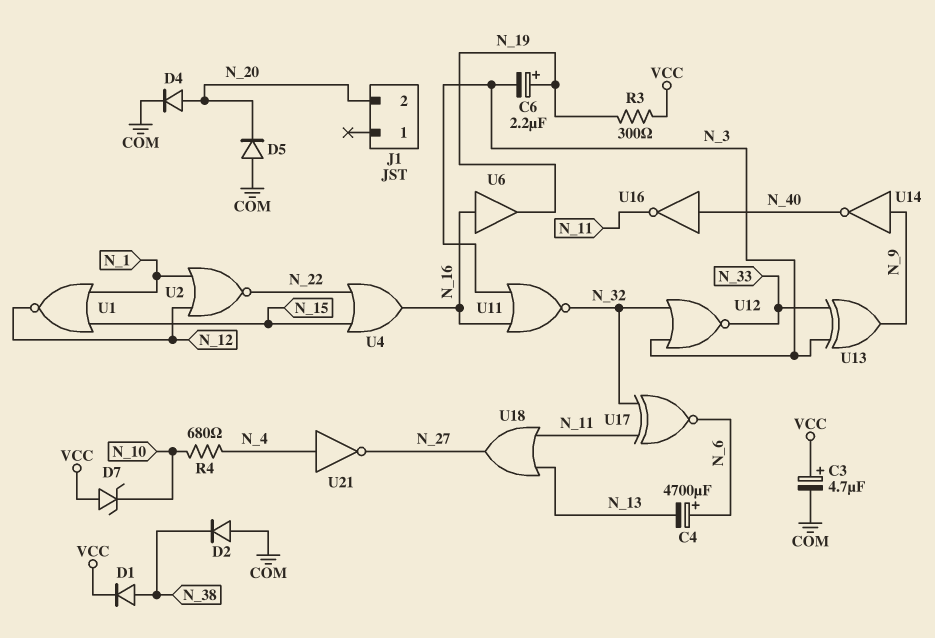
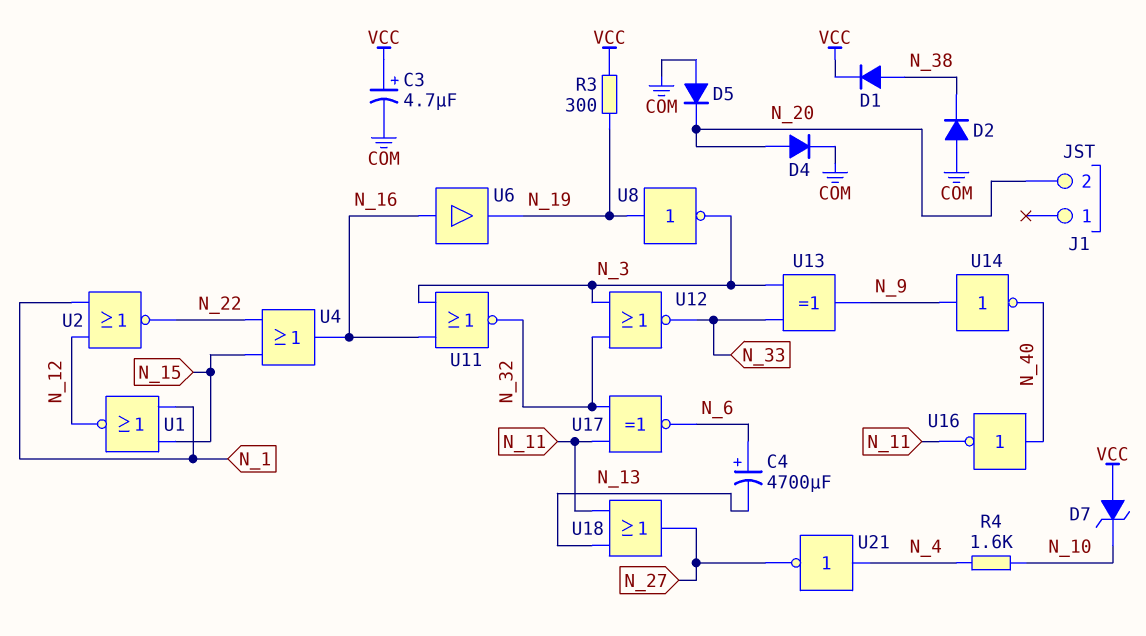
C6: 2.2uF (plus N_19, minus N_3) -> none
R4: 680 (N_4, N_10) -> 1.6k (N_4, N_10)
U8: none -> NOT (in N_19, out N_3)

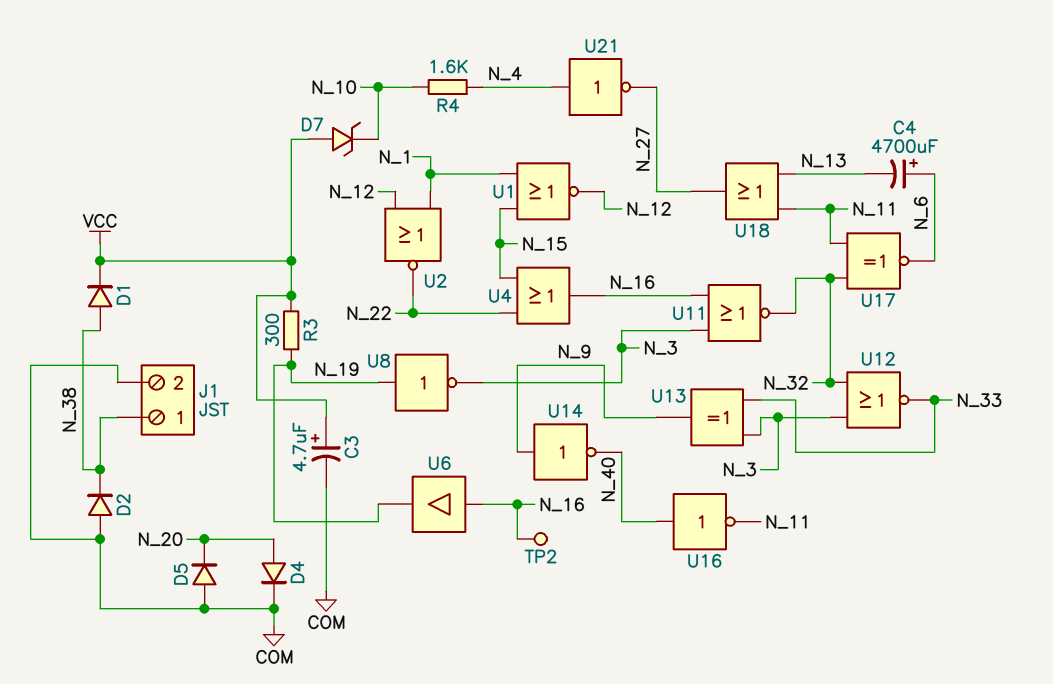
J1 pin 1: none -> N_38
J1 pin 2: N_20 -> COM
TP2: none -> test point (N_16)

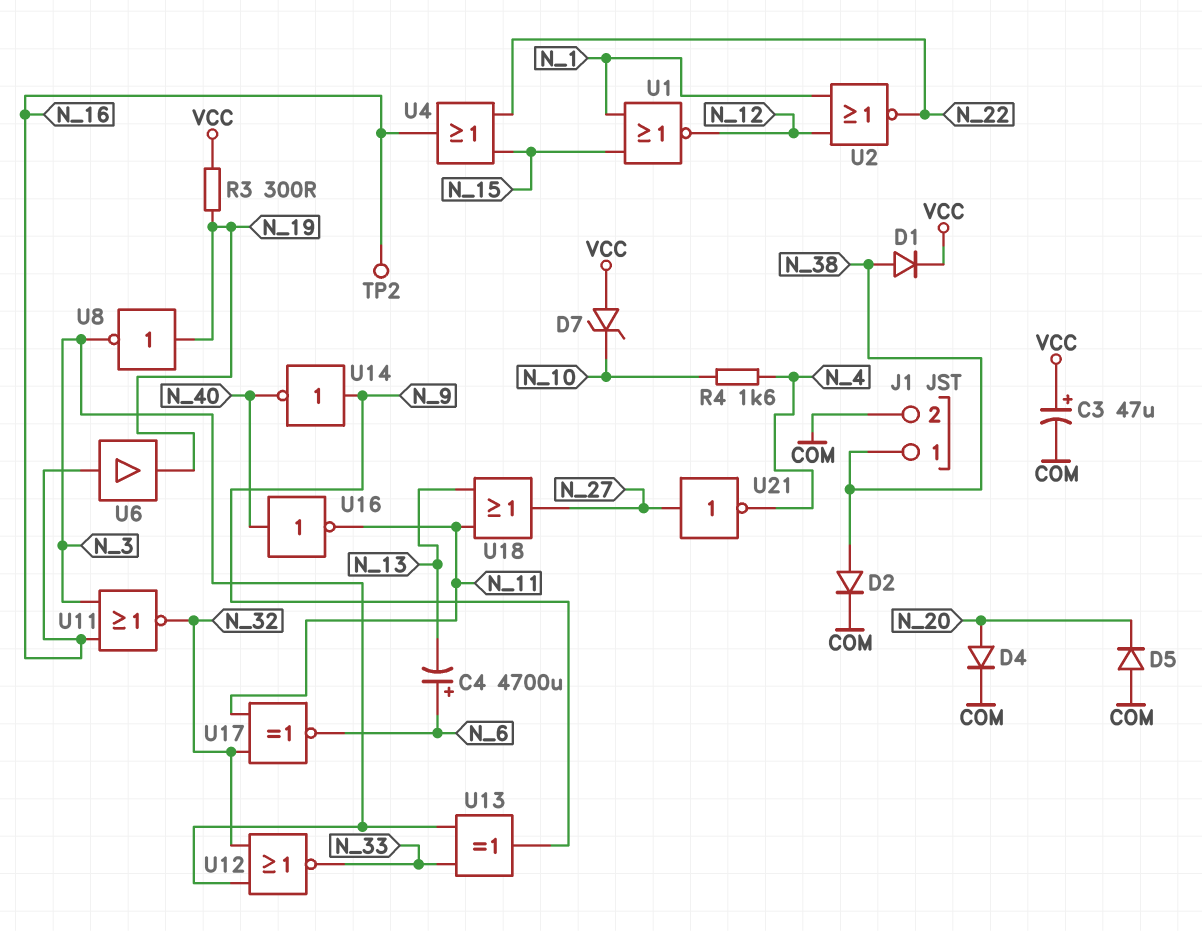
C3: 4.7uF (plus VCC, minus COM) -> 47uF (plus VCC, minus COM)
D2: diode (A COM, K N_38) -> diode (A N_38, K COM)
U21: NOT (in N_4, out N_27) -> NOT (in N_27, out N_4)

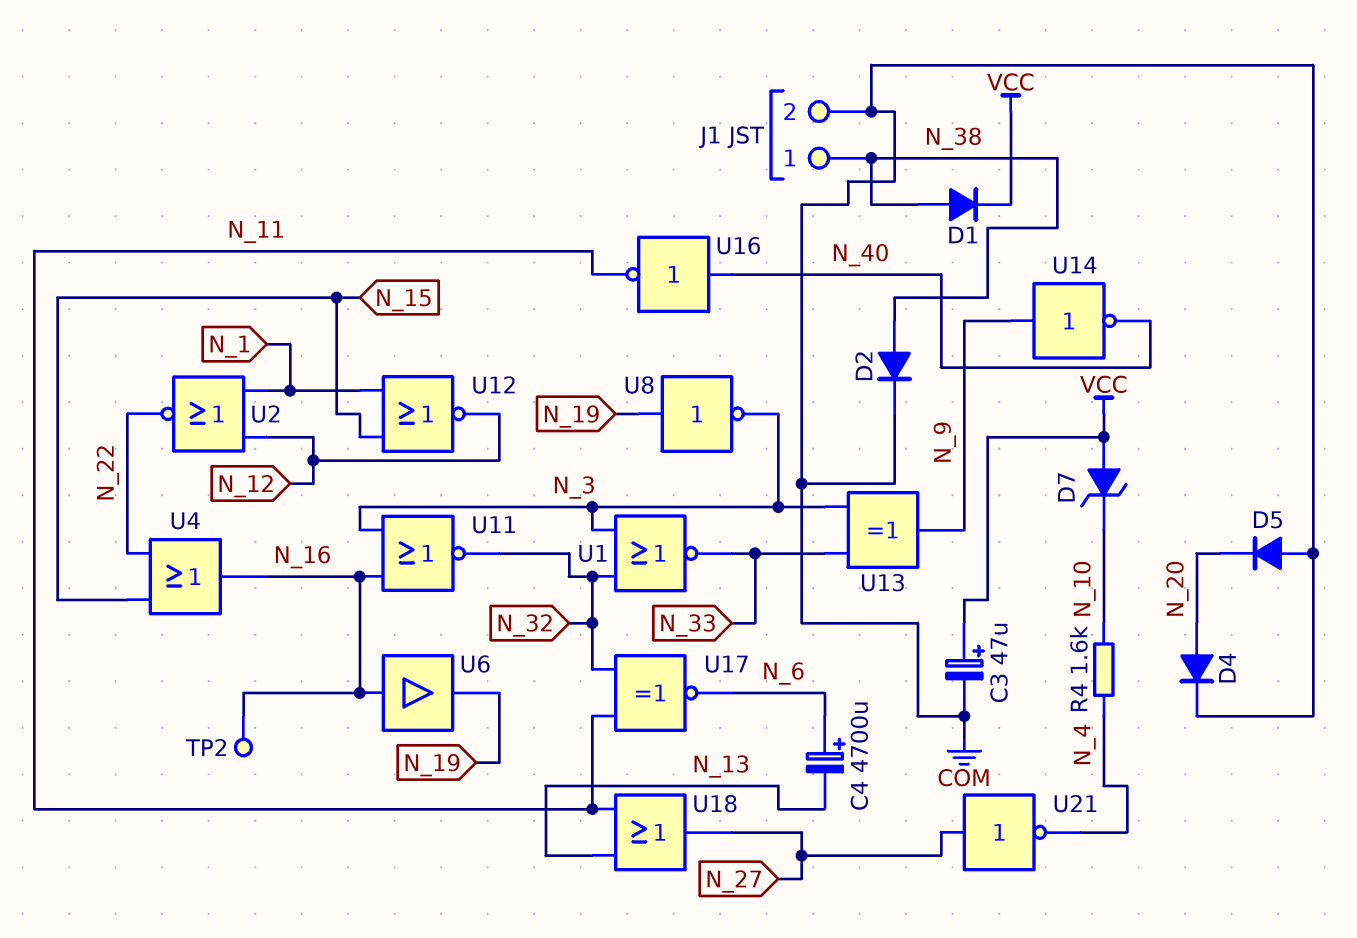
R3: 300 (N_19, VCC) -> none
U1: NOR (in N_1, in N_15, out N_12) -> NOR (in N_3, in N_32, out N_33)
U12: NOR (in N_3, in N_32, out N_33) -> NOR (in N_1, in N_15, out N_12)

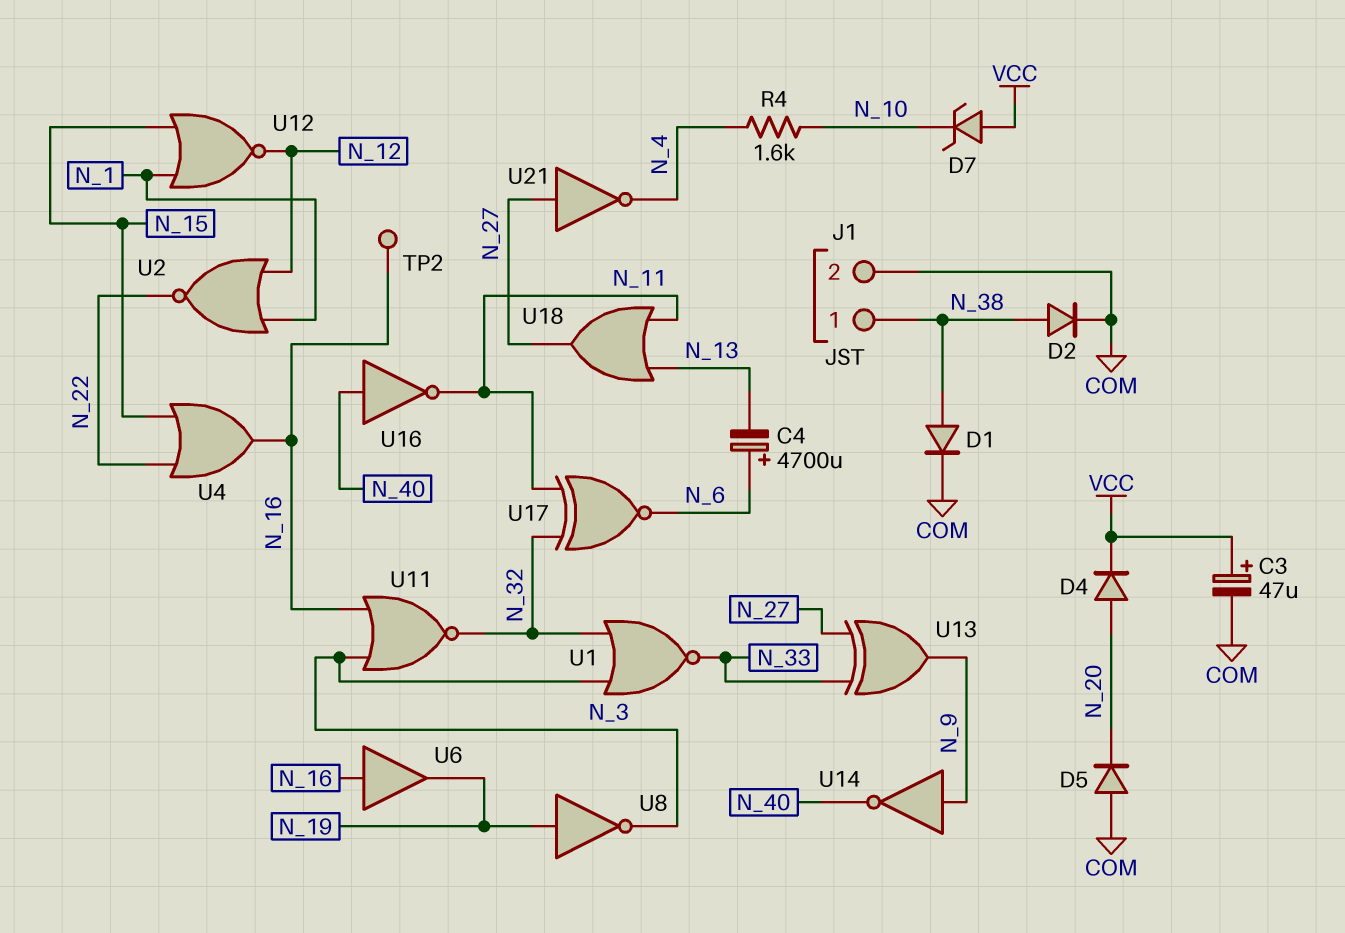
D1: diode (A N_38, K VCC) -> diode (A N_38, K COM)
D4: diode (A N_20, K COM) -> diode (A N_20, K VCC)
U13: XOR (in N_3, in N_33, out N_9) -> XOR (in N_27, in N_33, out N_9)

